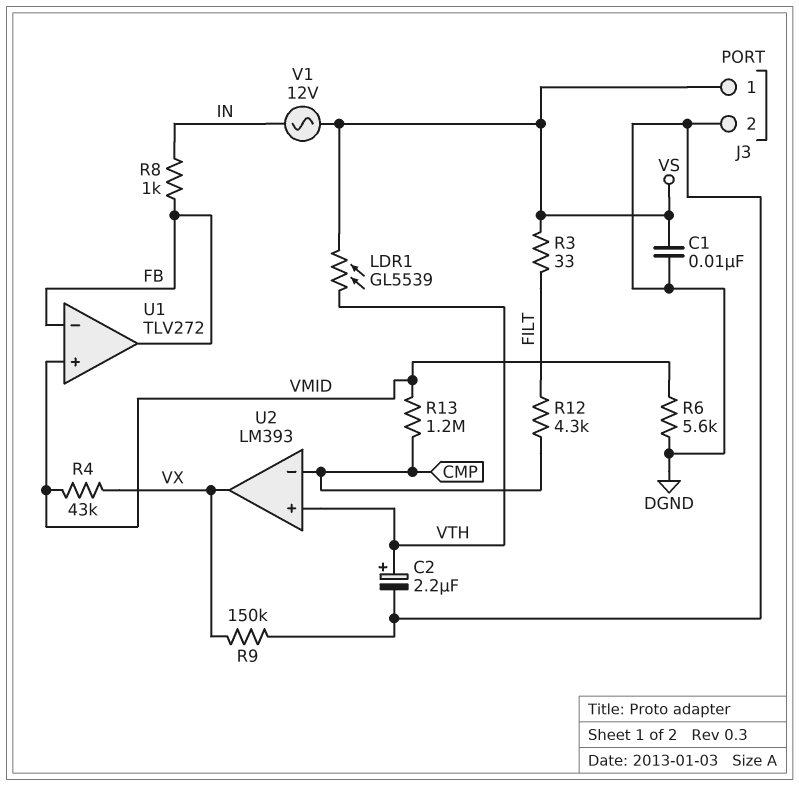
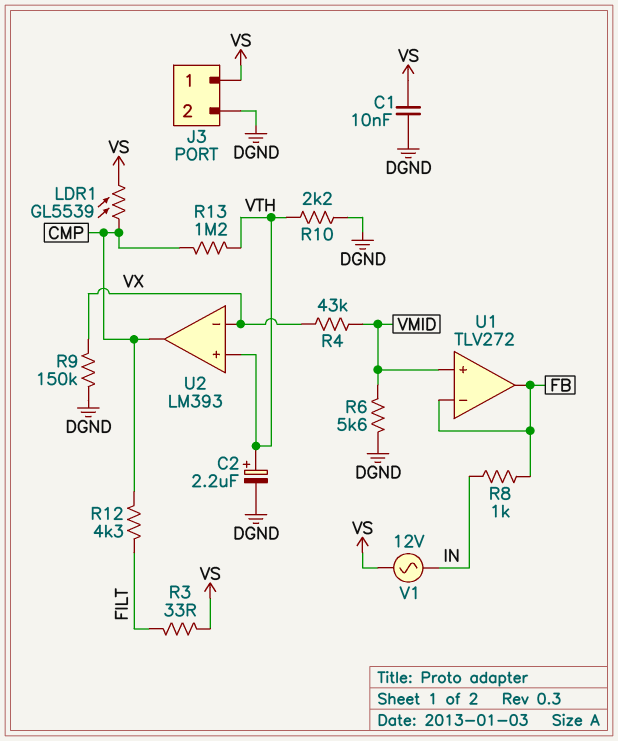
LDR1: GL5539 (VS, VTH) -> GL5539 (CMP, VS)
R10: none -> 2.2k (DGND, VTH)
R13: 1.2M (CMP, VMID) -> 1.2M (CMP, VTH)
U2 pin in-: CMP -> VX
U2 pin out: VX -> CMP

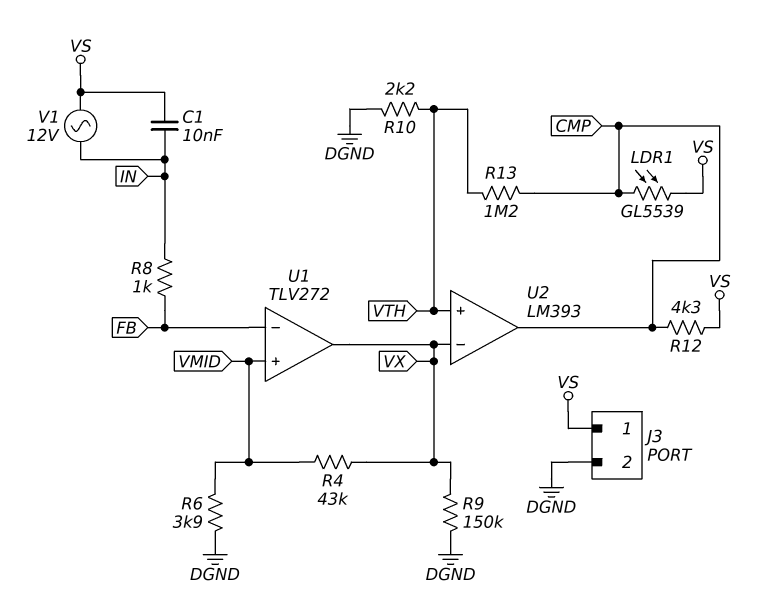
C1: 10nF (DGND, VS) -> 10nF (IN, VS)
C2: 2.2uF (plus VTH, minus DGND) -> none
R3: 33 (FILT, VS) -> none
R6: 5.6k (DGND, VMID) -> 3.9k (DGND, VMID)
R12: 4.3k (CMP, FILT) -> 4.3k (CMP, VS)
U1 pin out: FB -> VX

